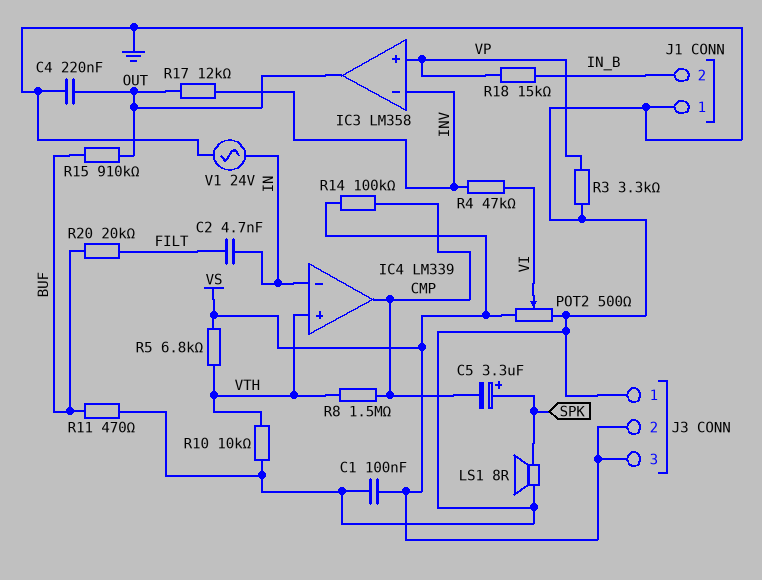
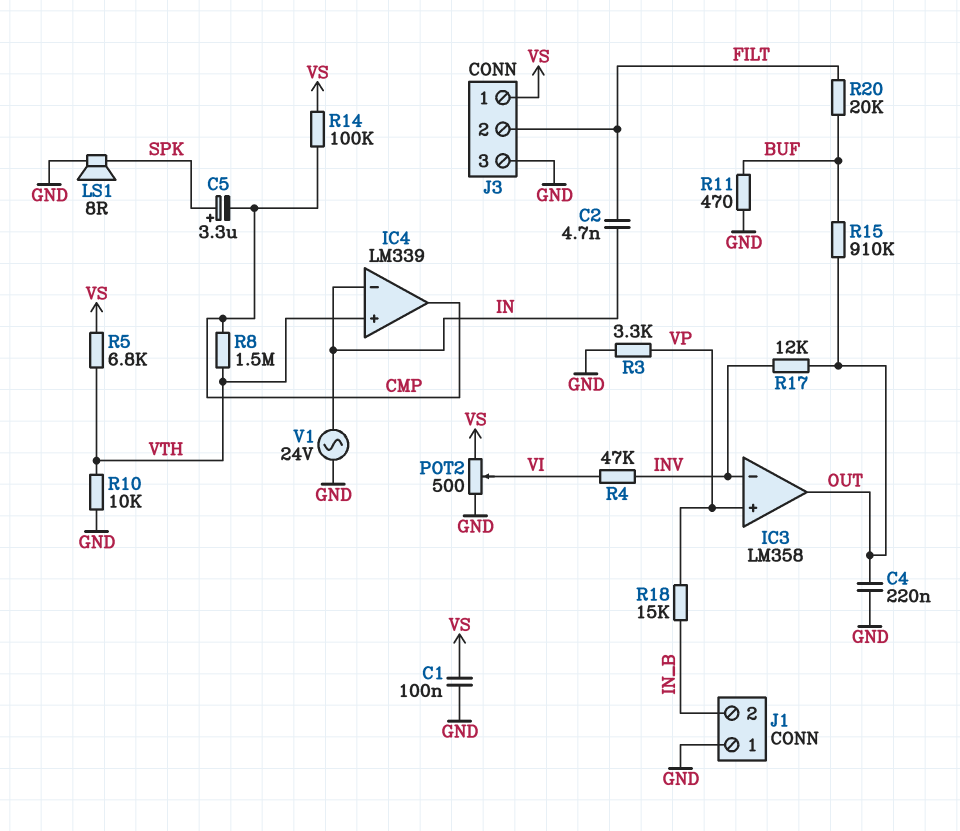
J3 pin 1: GND -> VS
J3 pin 2: VS -> FILT
J3 pin 3: VS -> GND

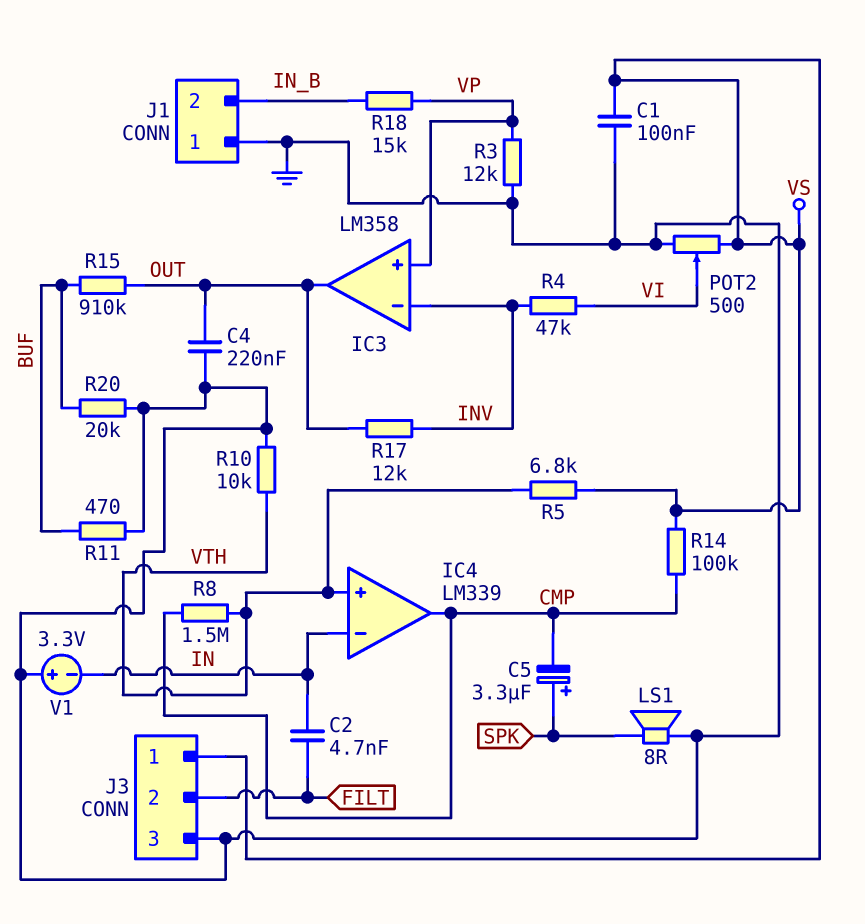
R3: 3.3k (GND, VP) -> 12k (GND, VP)
R20: 20k (BUF, FILT) -> 20k (BUF, GND)
V1: AC 24V (GND, IN) -> 3.3V (plus GND, minus IN)

